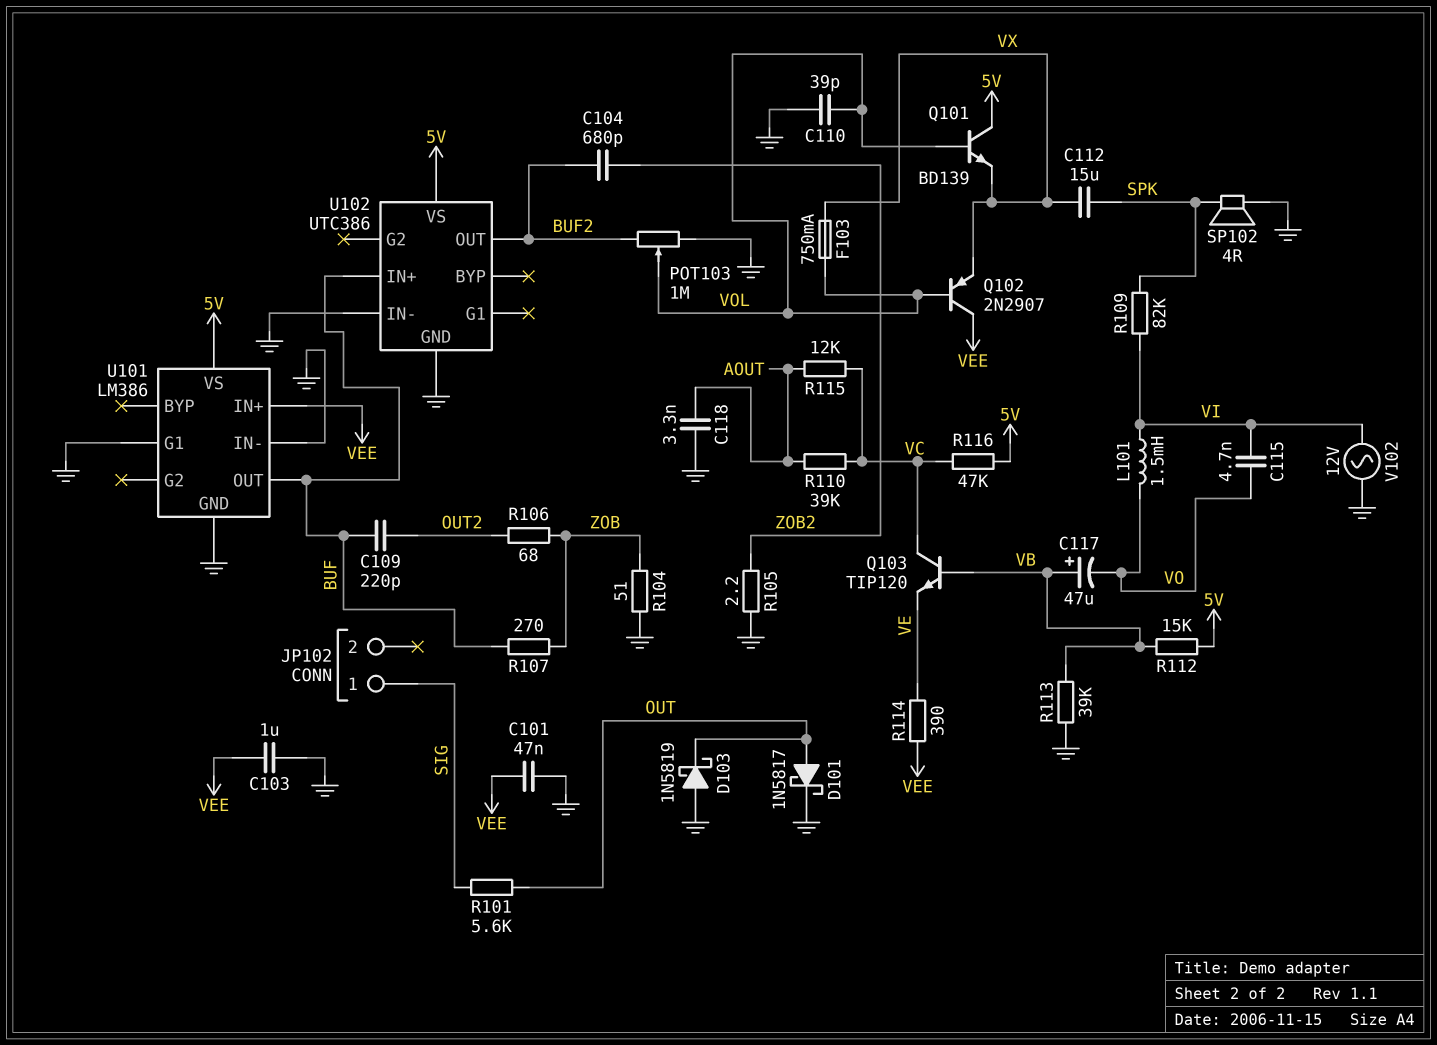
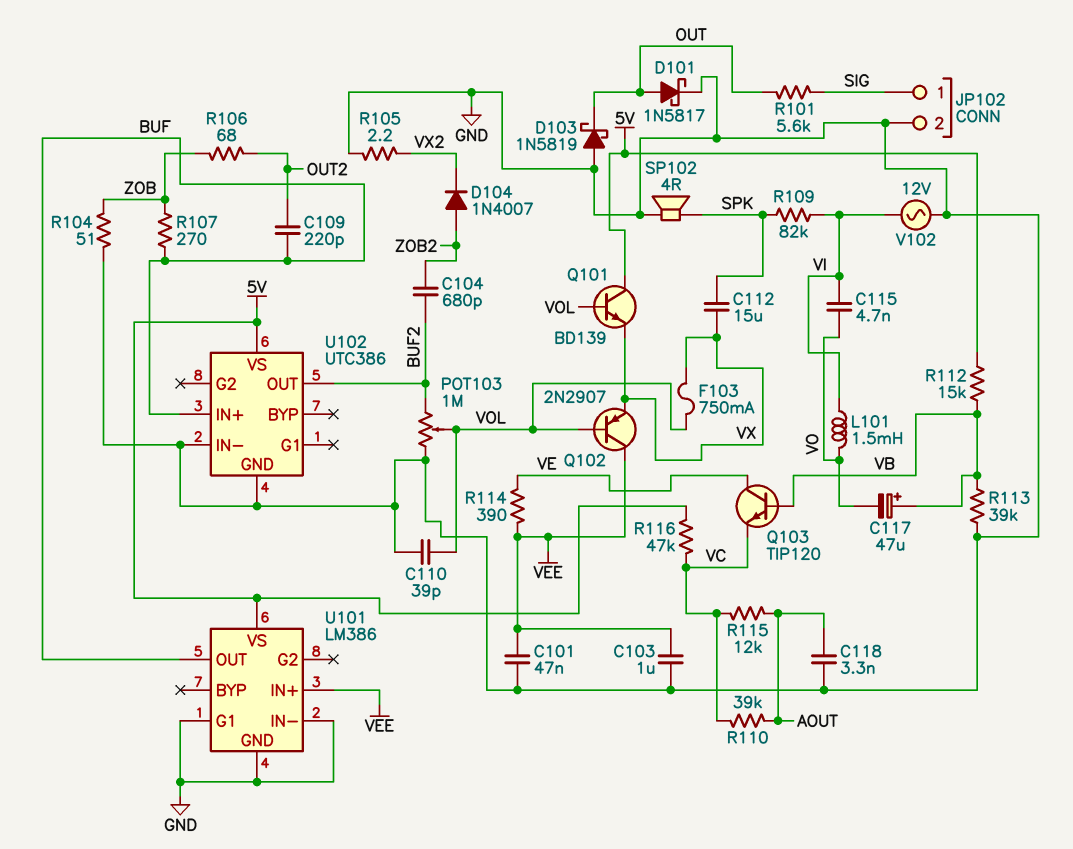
D104: none -> diode 1N4007 (A ZOB2, K VX2)
JP102 pin 2: none -> GND
Q103: NPN TIP120 (B VB, C VC, E VE) -> NPN TIP120 (B VB, C VE, E VC)
R105: 2.2 (GND, ZOB2) -> 2.2 (GND, VX2)

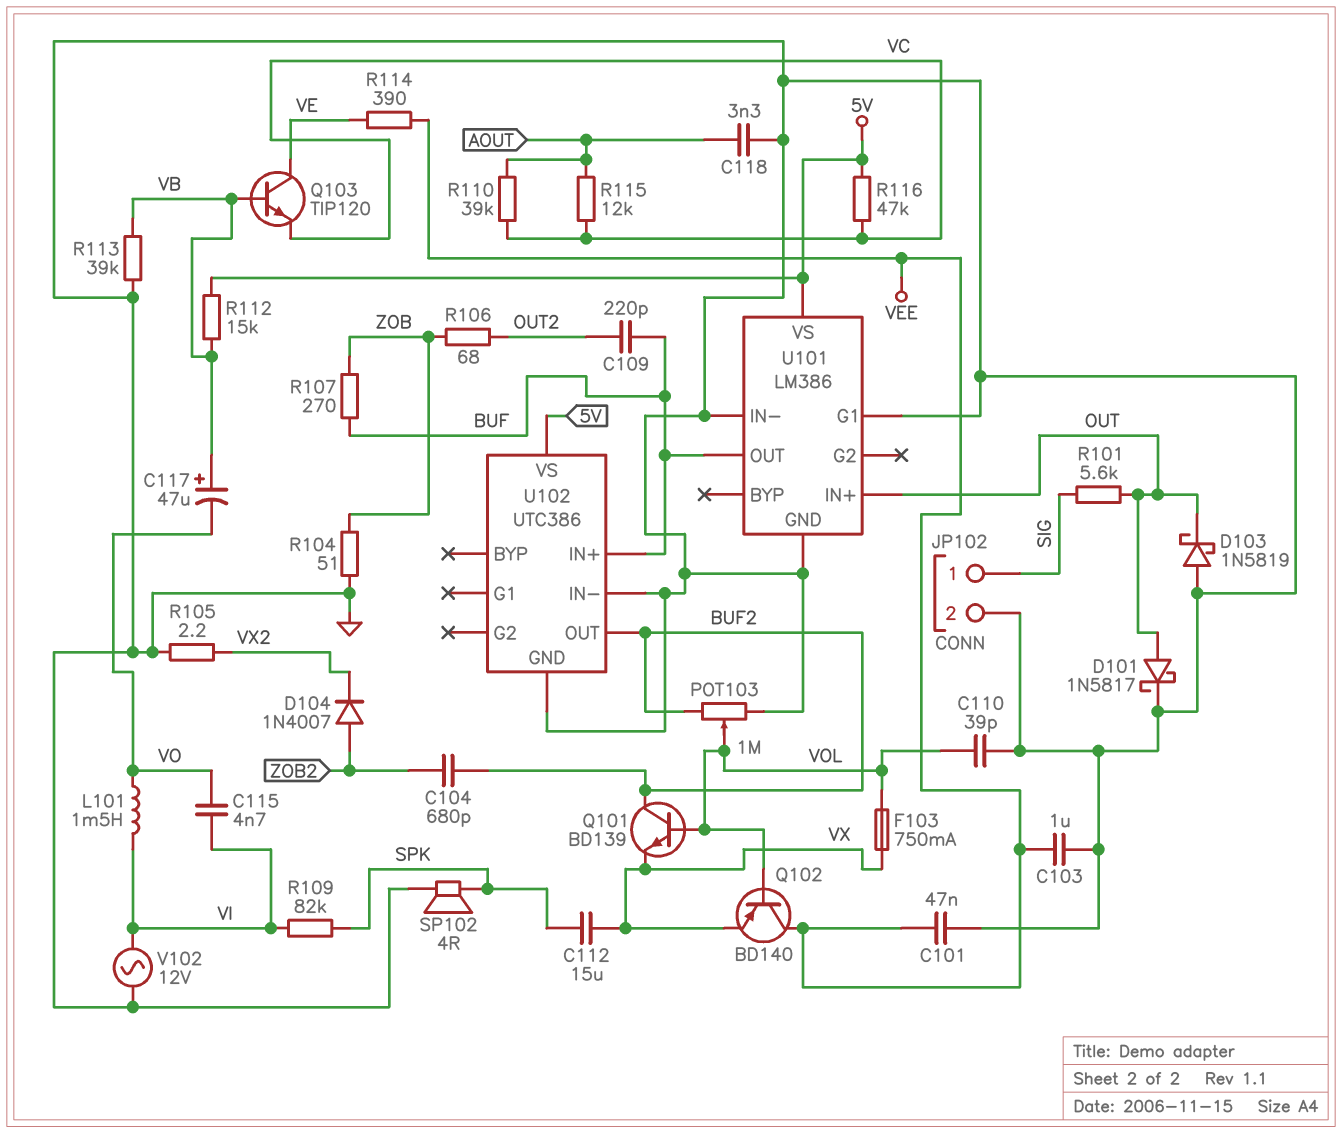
Q101: NPN BD139 (B VOL, C 5V, E VX) -> NPN BD139 (B VOL, C BUF2, E VX)
Q102: PNP 2N2907 (B VOL, C VEE, E VX) -> PNP BD140 (B VOL, C VEE, E VX)
U101 pin IN+: VEE -> OUT

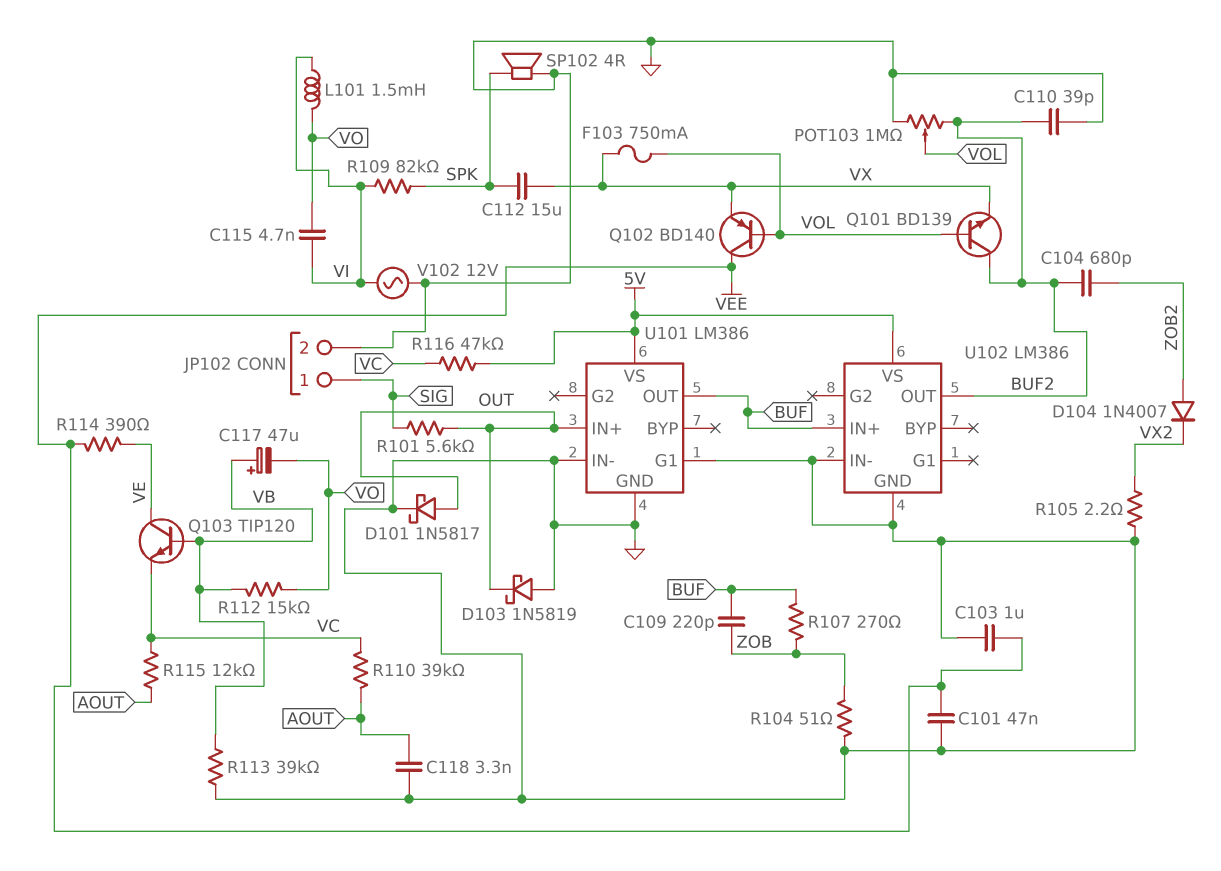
C109: 220pF (BUF, OUT2) -> 220pF (BUF, ZOB)
C110: 39pF (GND, VOL) -> 39pF (BUF2, GND)
R106: 68 (OUT2, ZOB) -> none
R112: 15k (5V, VB) -> 15k (VB, VO)
U102: UTC386 -> LM386

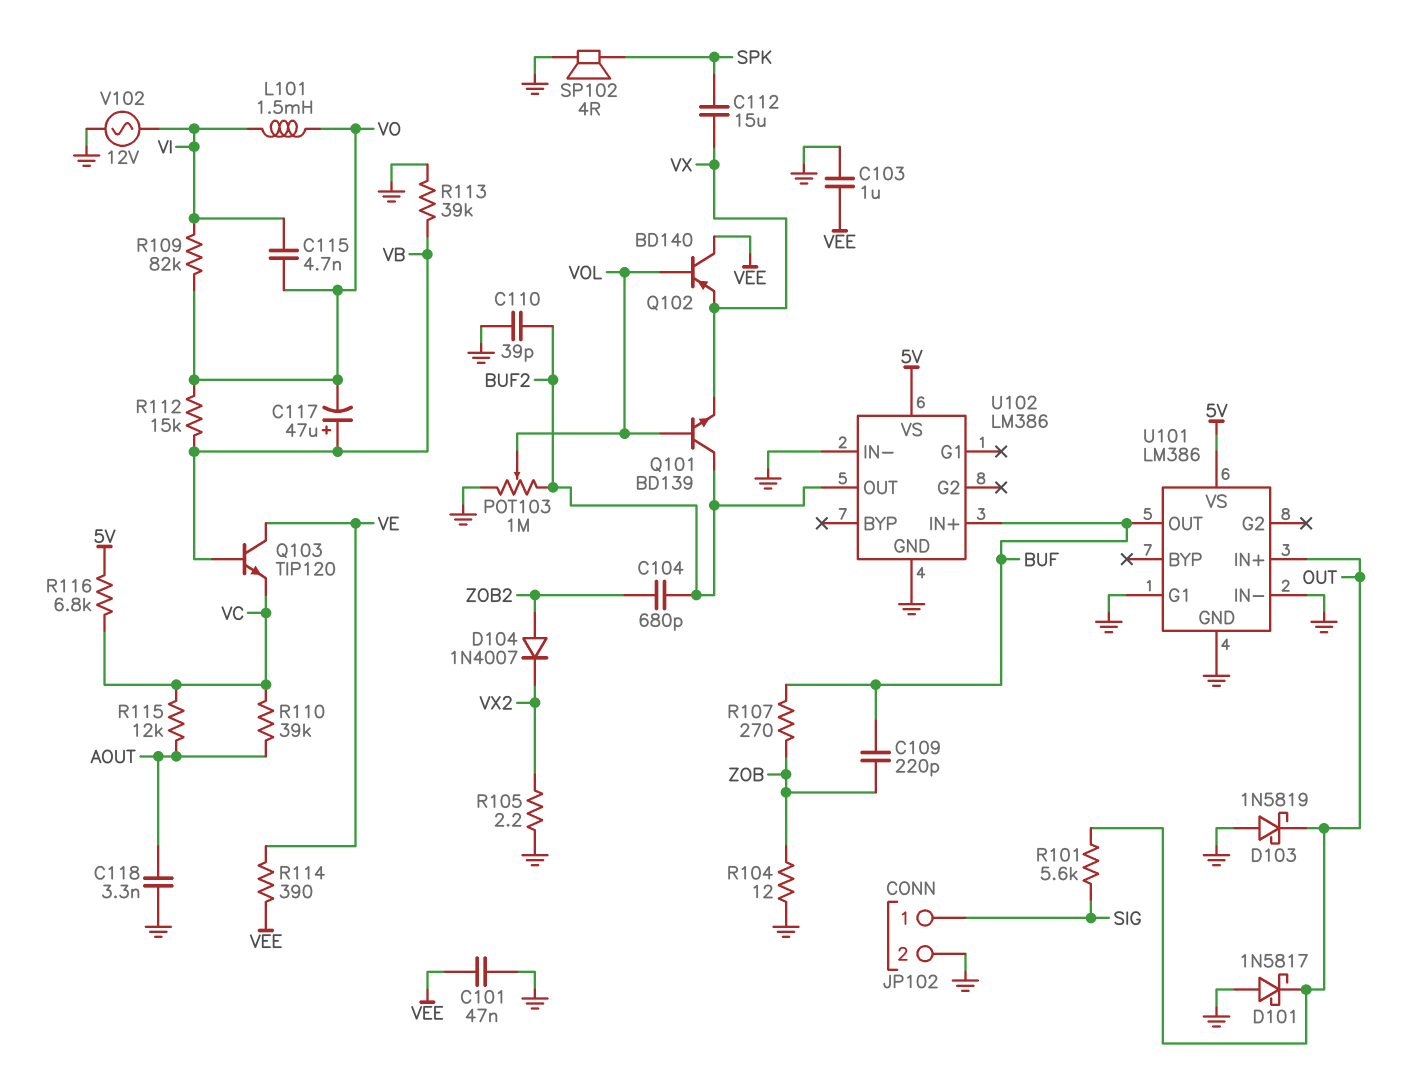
D101: schottky 1N5817 (A OUT, K GND) -> schottky 1N5817 (A GND, K OUT)
F103: 750mA (VOL, VX) -> none
R104: 51 (GND, ZOB) -> 12 (GND, ZOB)
R109: 82k (SPK, VI) -> 82k (VI, VO)
R116: 47k (5V, VC) -> 6.8k (5V, VC)

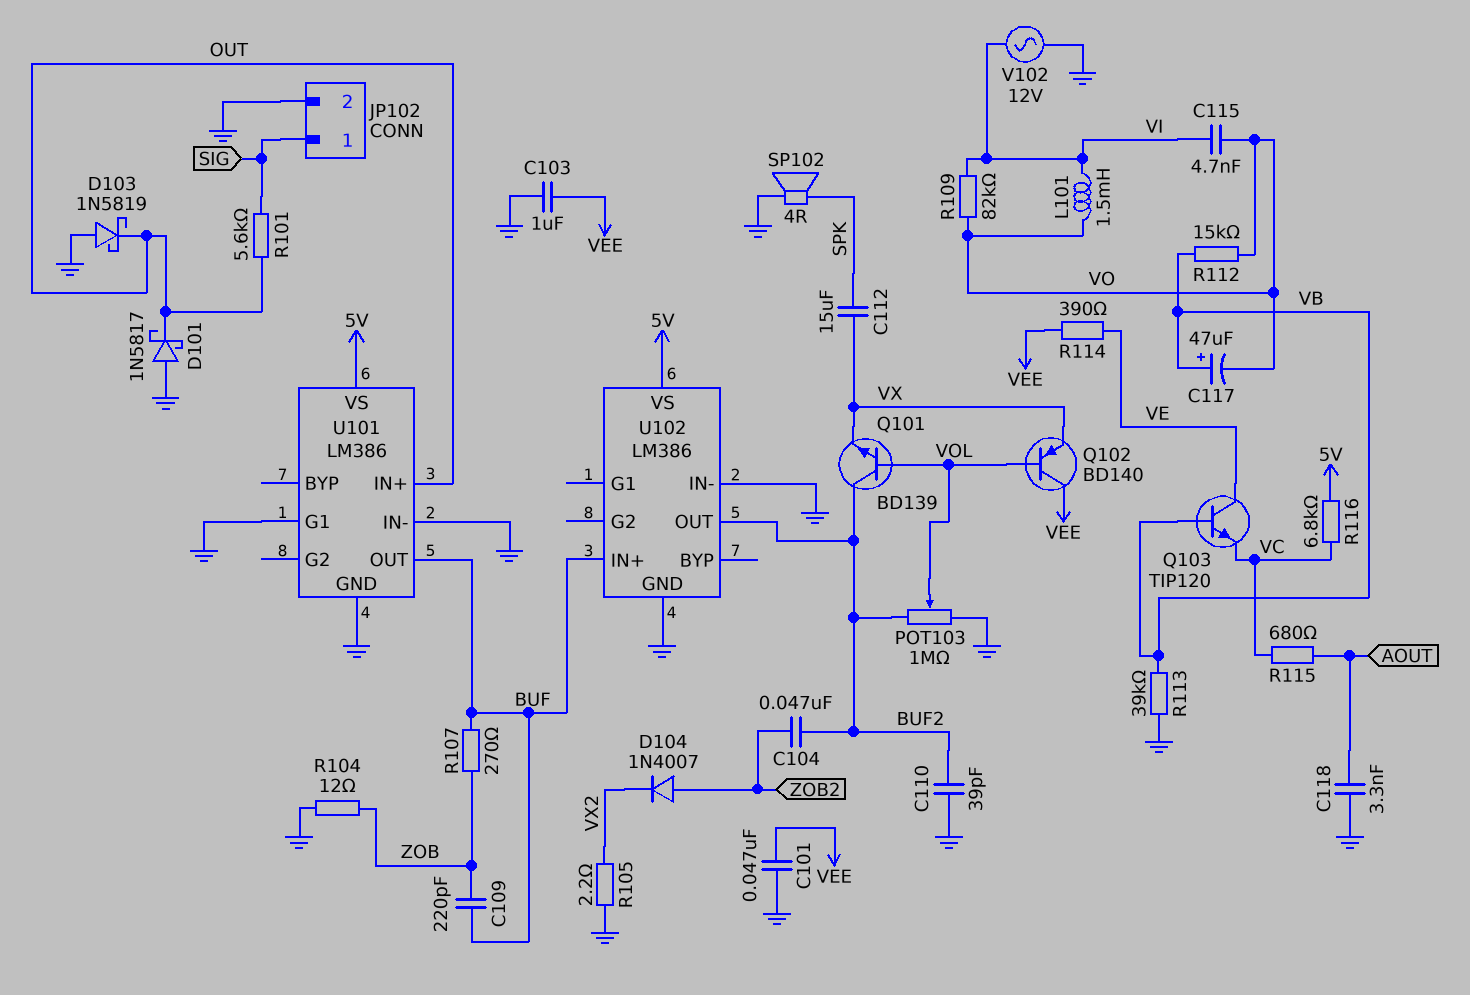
C104: 680pF (BUF2, ZOB2) -> 47nF (BUF2, ZOB2)
R110: 39k (AOUT, VC) -> none
R115: 12k (AOUT, VC) -> 680 (AOUT, VC)

